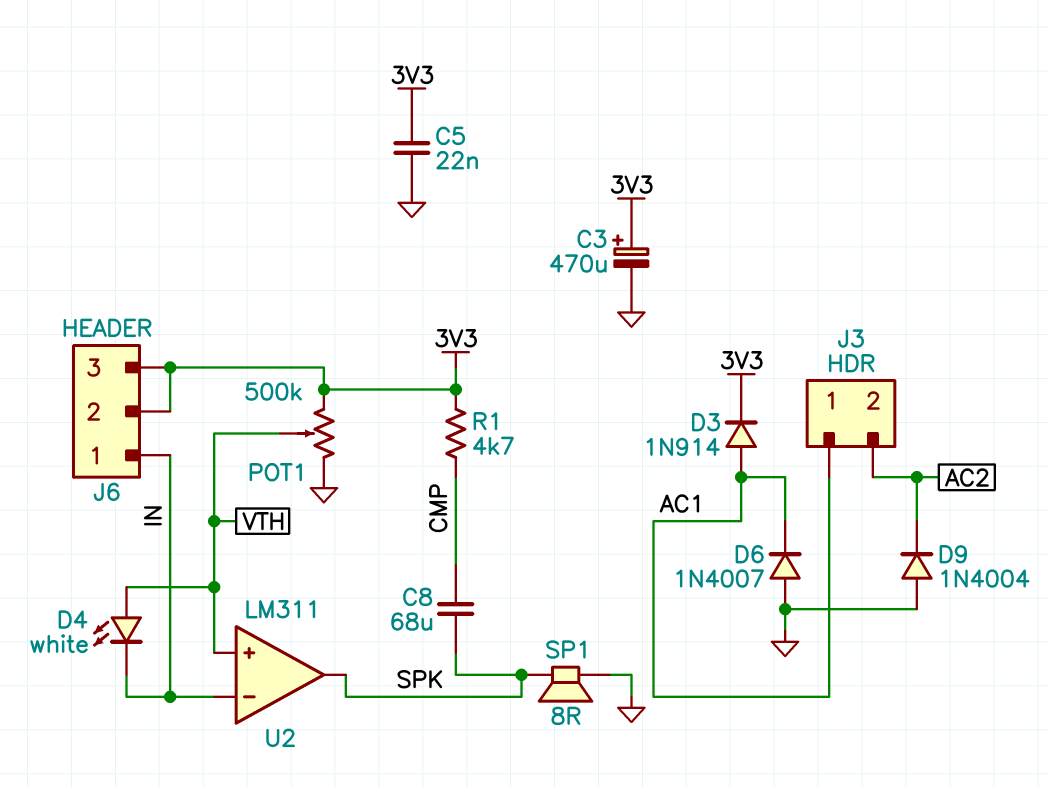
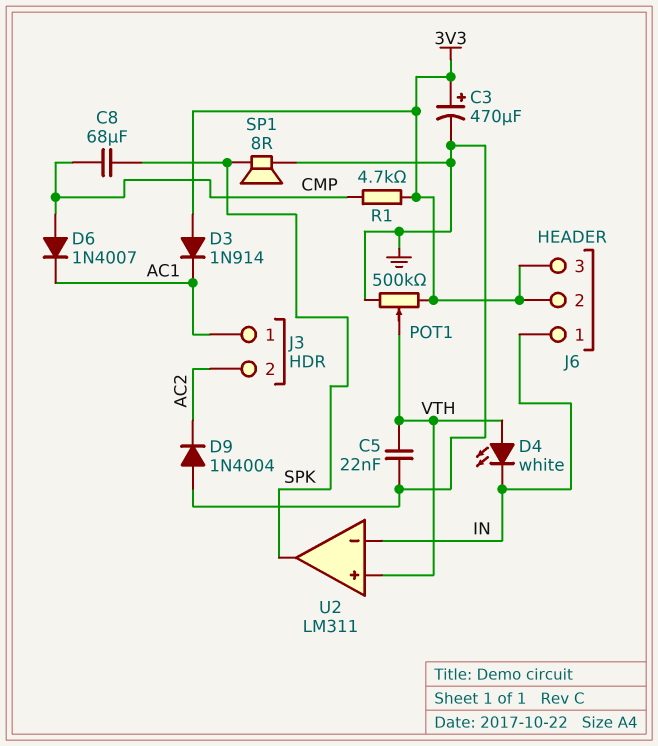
C5: 22nF (3V3, GND) -> 22nF (GND, VTH)
D3: diode 1N914 (A AC1, K 3V3) -> diode 1N914 (A 3V3, K AC1)
D6: diode 1N4007 (A GND, K AC1) -> diode 1N4007 (A CMP, K AC1)

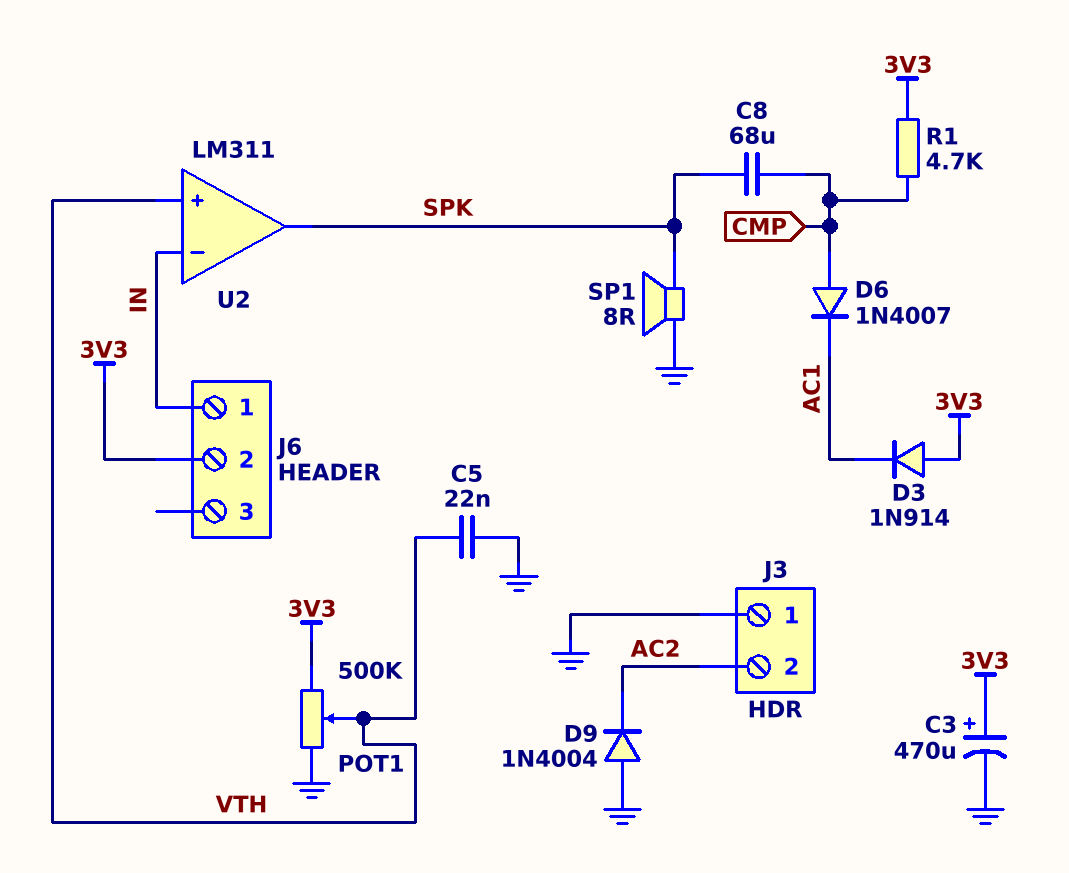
D4: LED white (A VTH, K IN) -> none
J3 pin 1: AC1 -> GND
J6 pin 3: 3V3 -> none

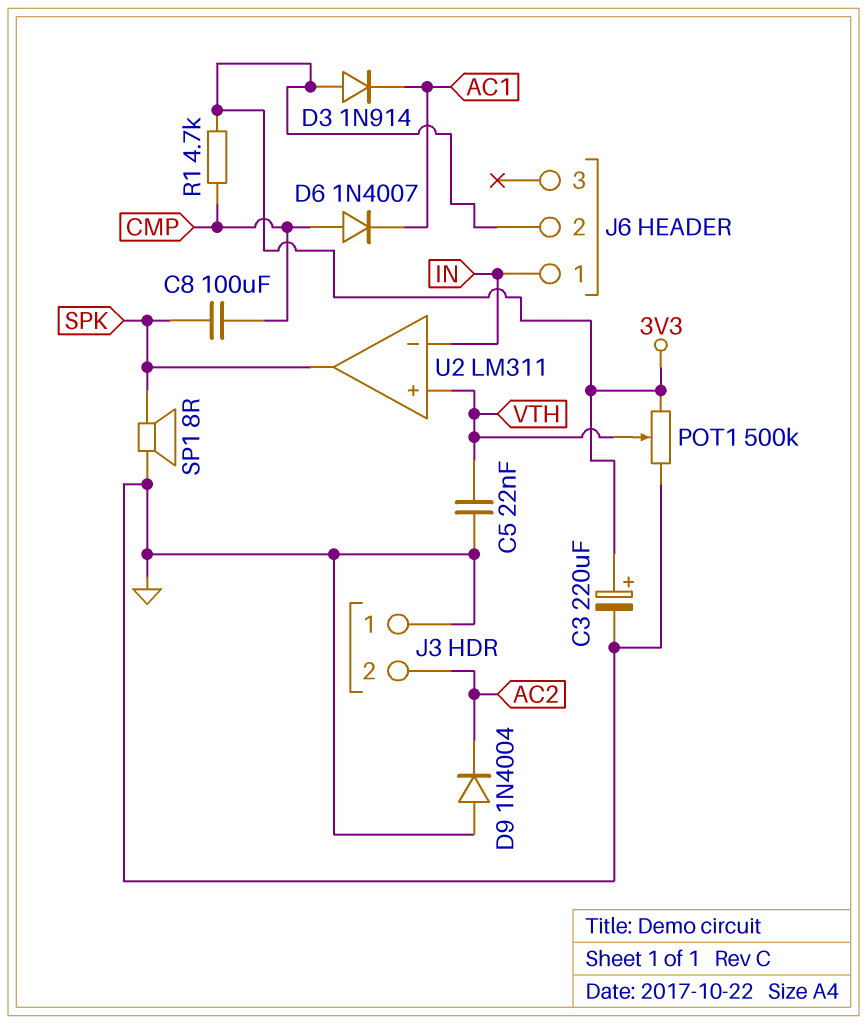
C3: 470uF (plus 3V3, minus GND) -> 220uF (plus 3V3, minus GND)
C8: 68uF (CMP, SPK) -> 100uF (CMP, SPK)

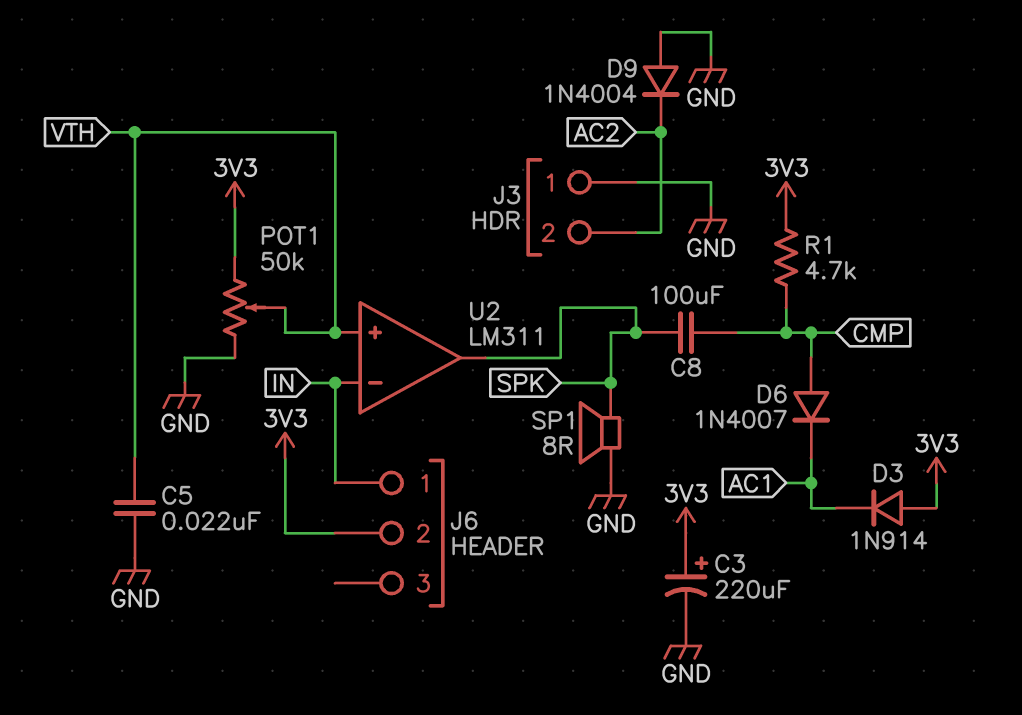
POT1: 500k (3V3, GND, wiper VTH) -> 50k (3V3, GND, wiper VTH)

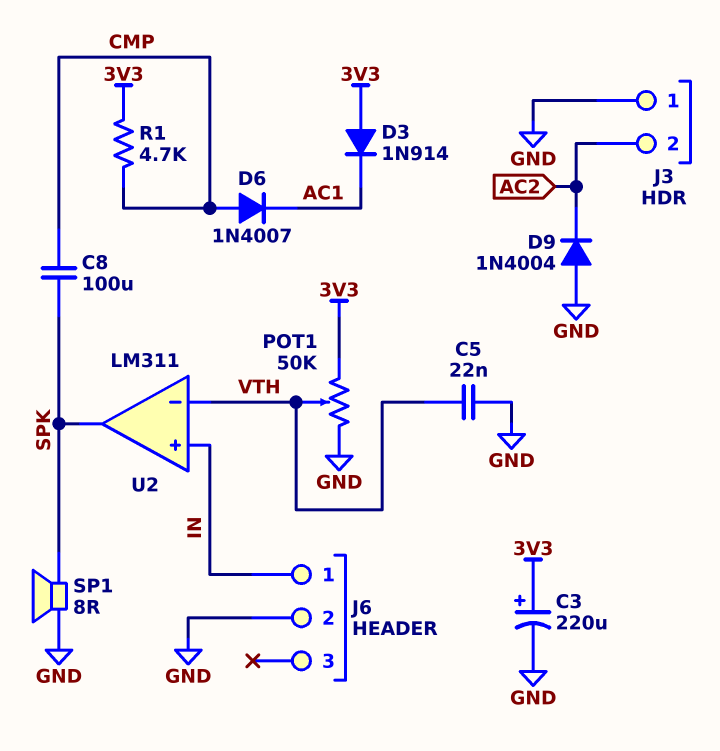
J6 pin 2: 3V3 -> GND
U2 pin in+: VTH -> IN
U2 pin in-: IN -> VTH

